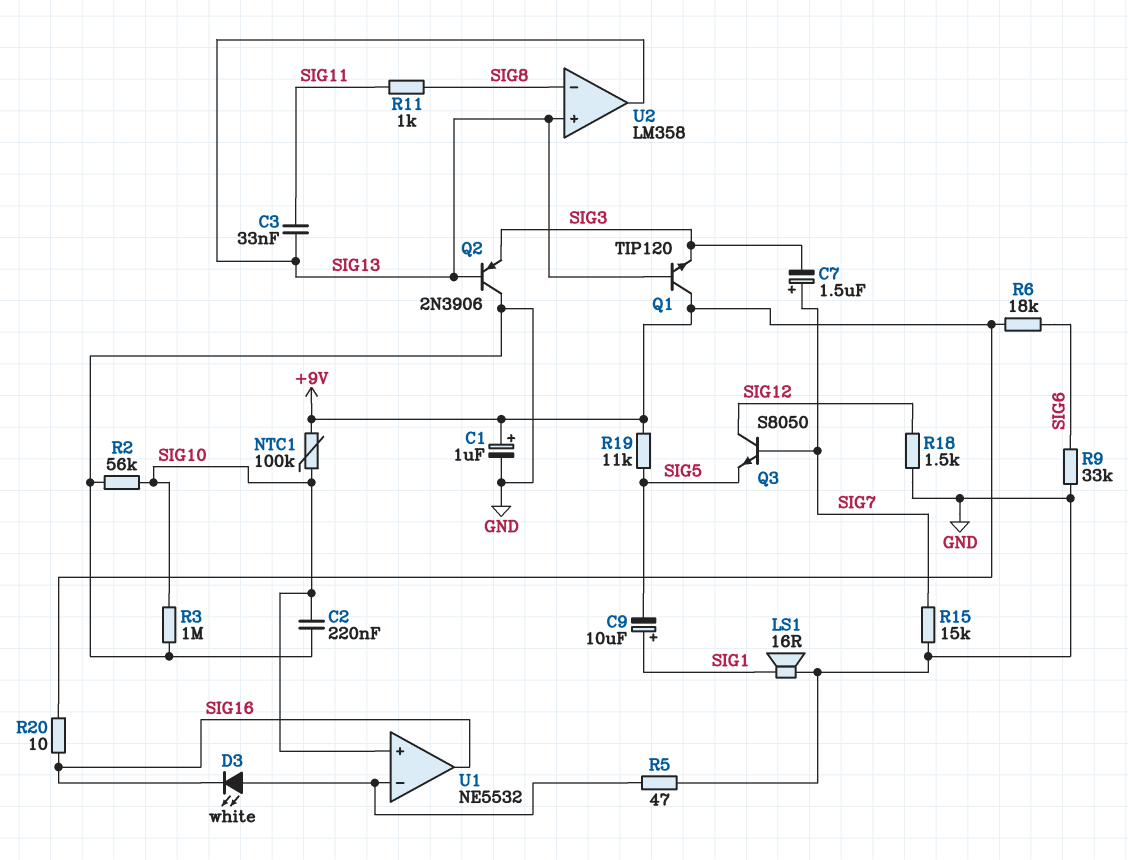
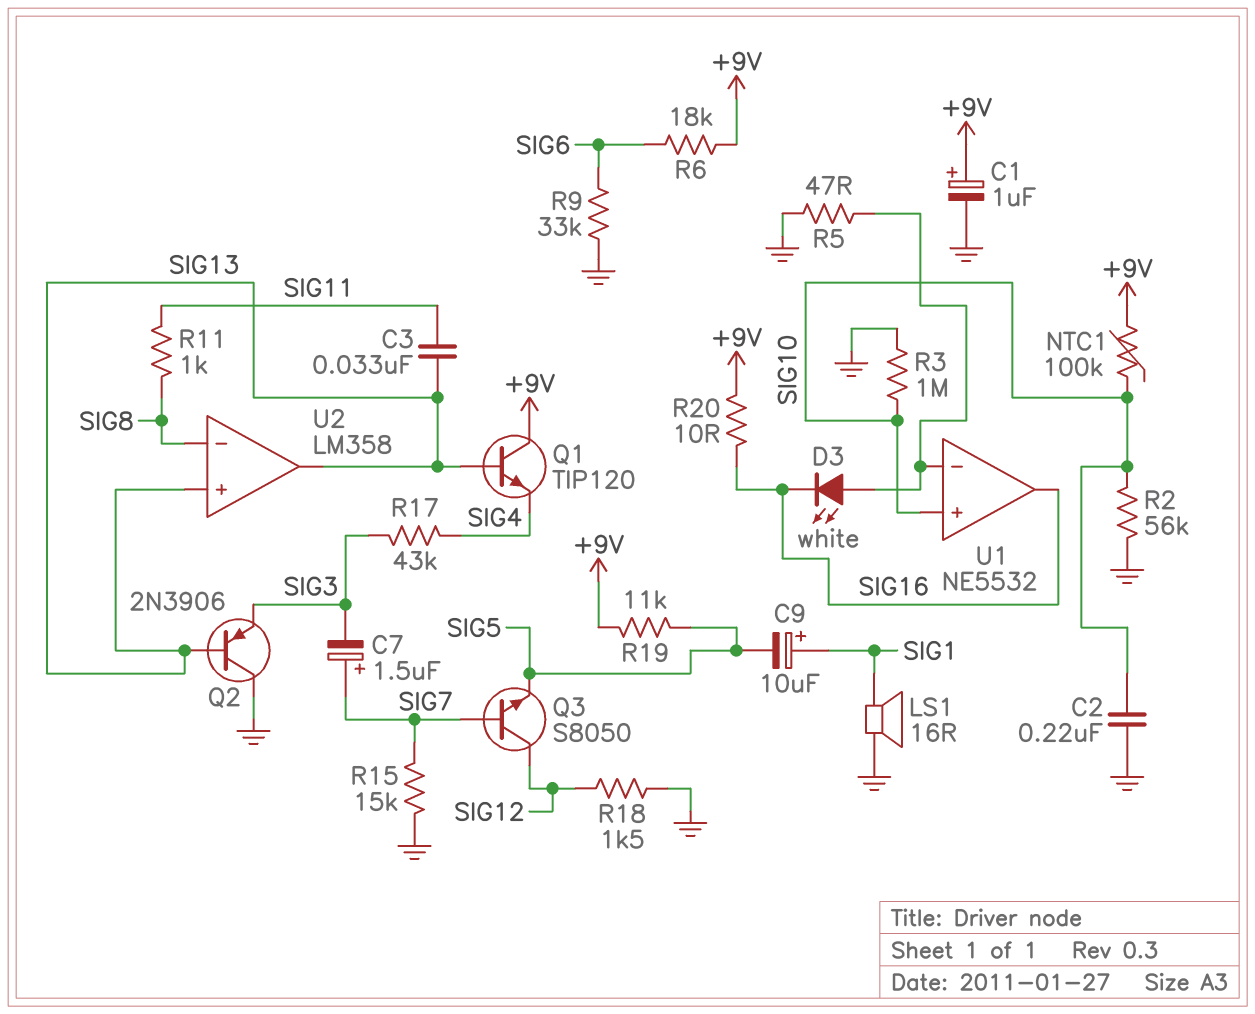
Q1: NPN TIP120 (B SIG13, C +9V, E SIG3) -> NPN TIP120 (B SIG13, C +9V, E SIG4)
R17: none -> 43k (SIG3, SIG4)

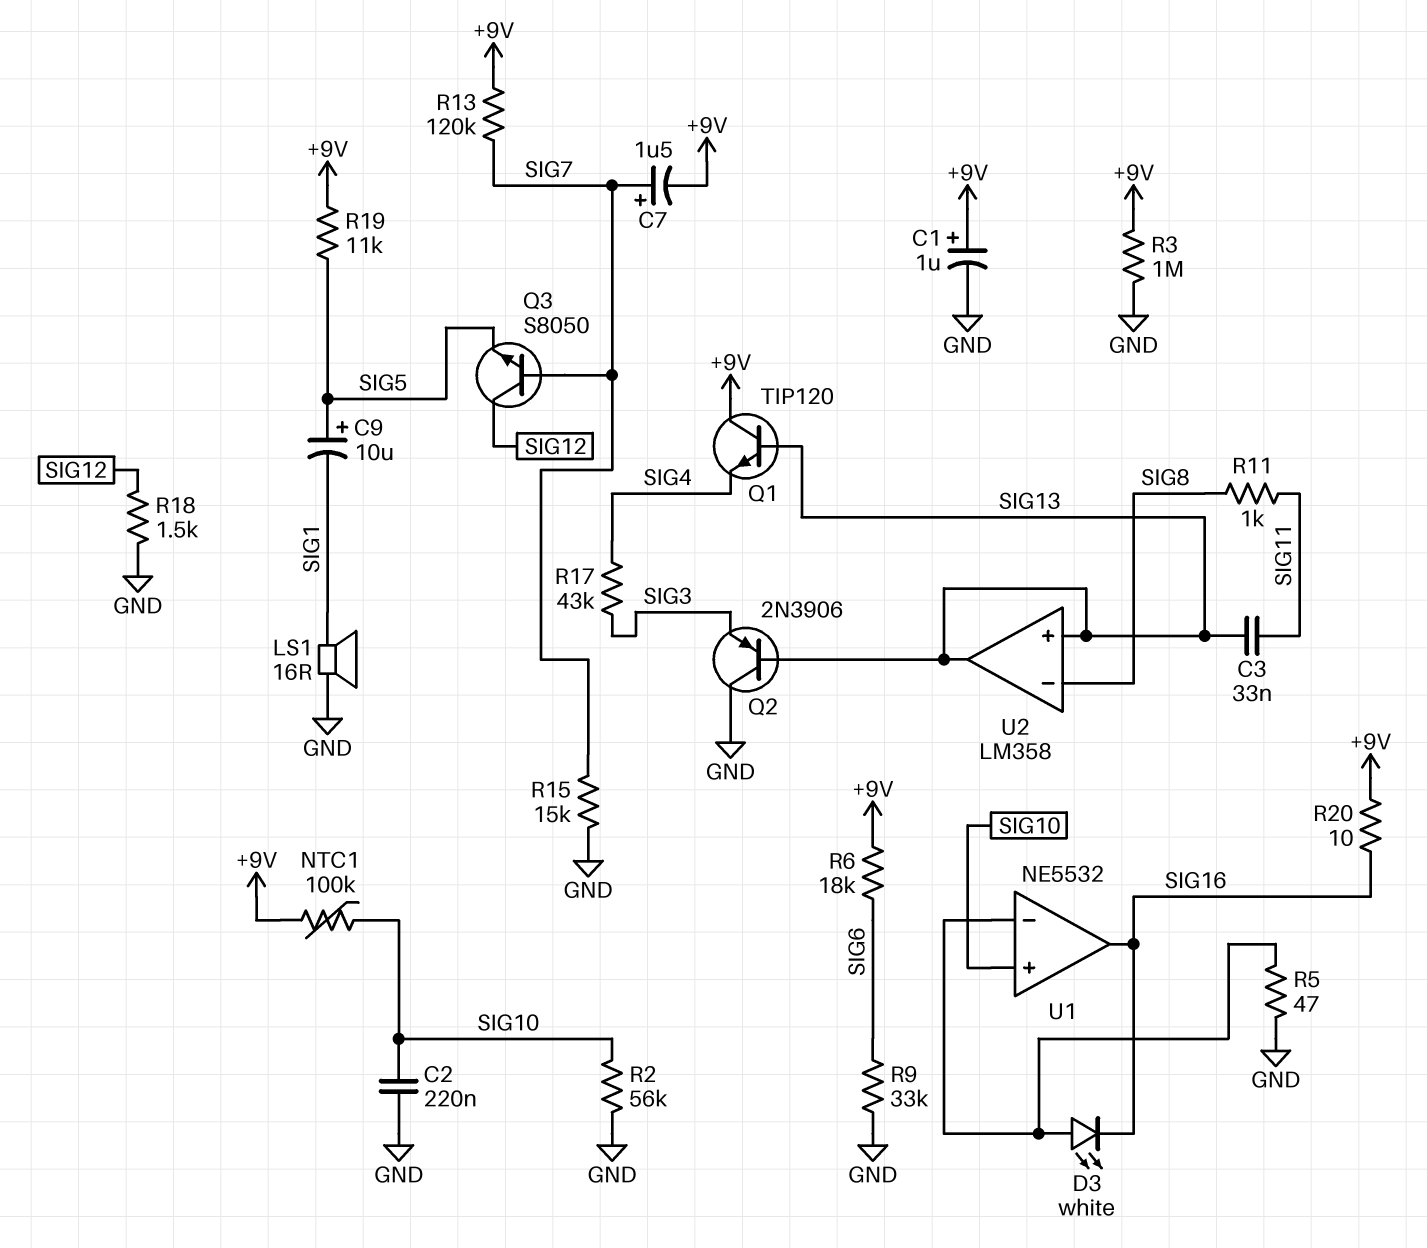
C7: 1.5uF (plus SIG7, minus SIG3) -> 1.5uF (plus SIG7, minus +9V)
C9: 10uF (plus SIG1, minus SIG5) -> 10uF (plus SIG5, minus SIG1)
R3: 1M (GND, SIG10) -> 1M (+9V, GND)
R13: none -> 120k (+9V, SIG7)

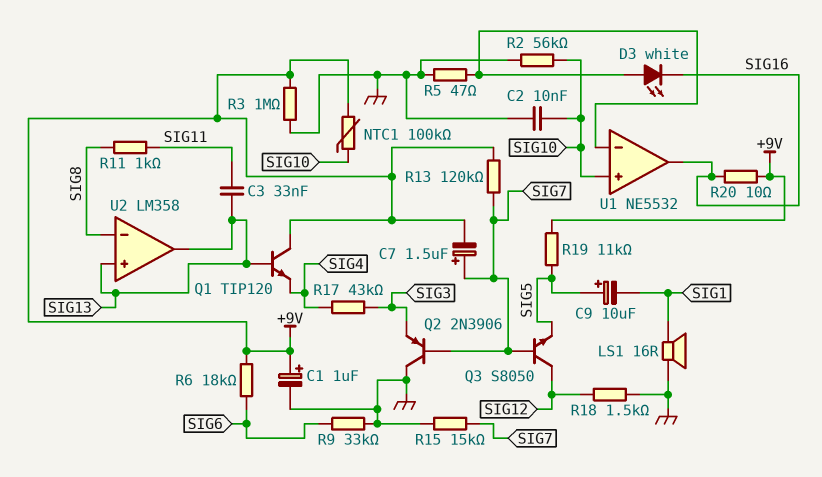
C2: 220nF (GND, SIG10) -> 10nF (GND, SIG10)
Q2: PNP 2N3906 (B SIG13, C GND, E SIG3) -> PNP 2N3906 (B SIG7, C GND, E SIG3)

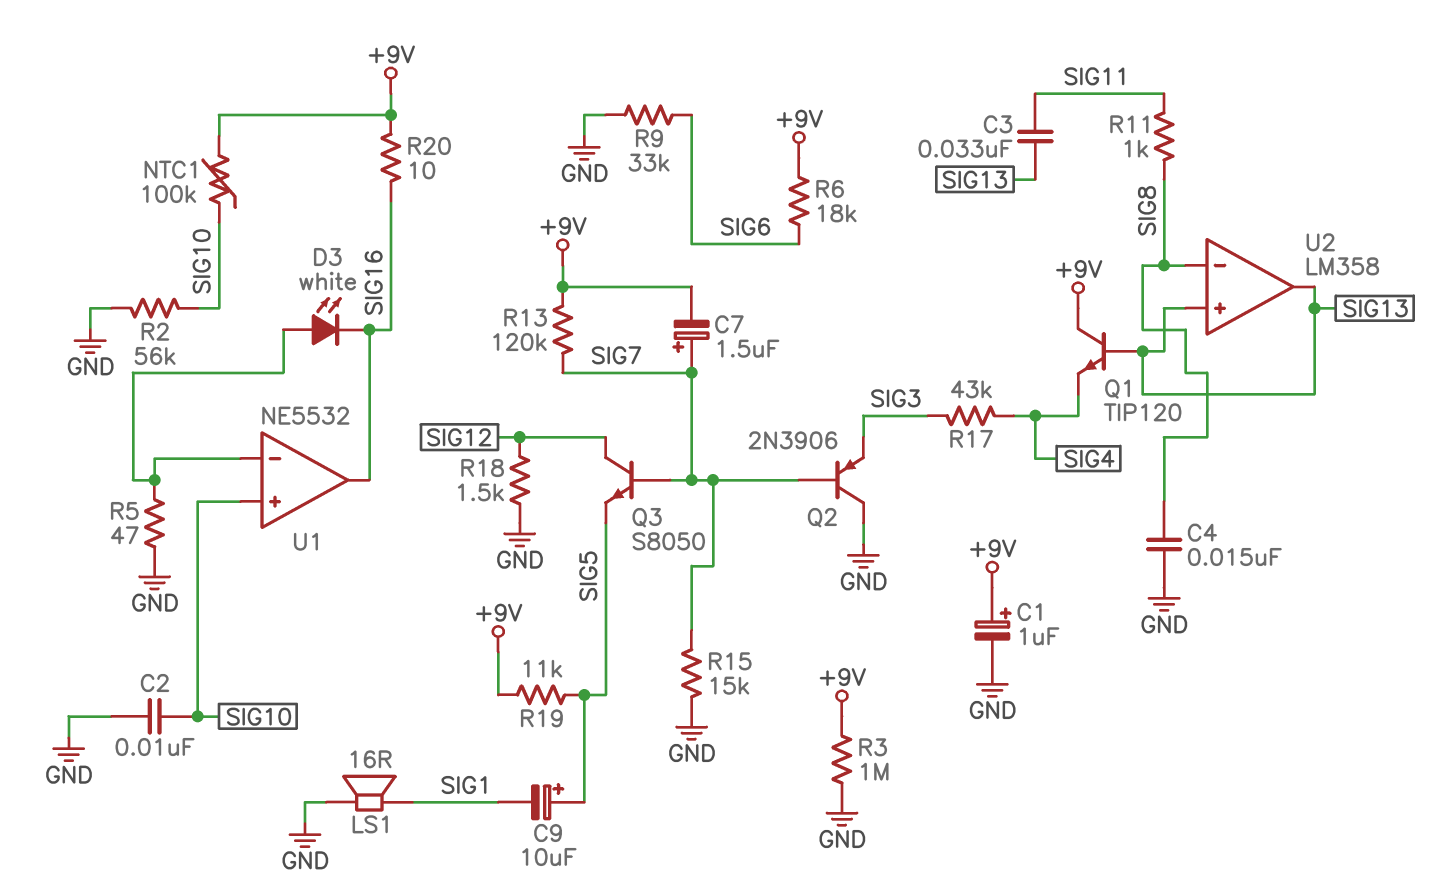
C4: none -> 15nF (GND, SIG8)

